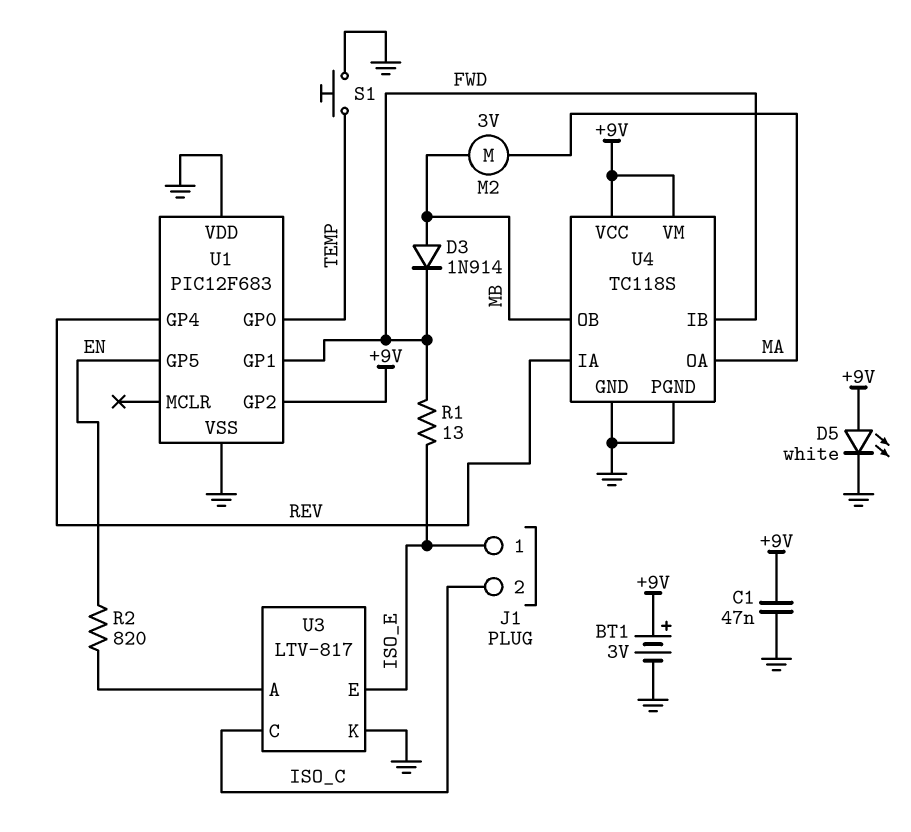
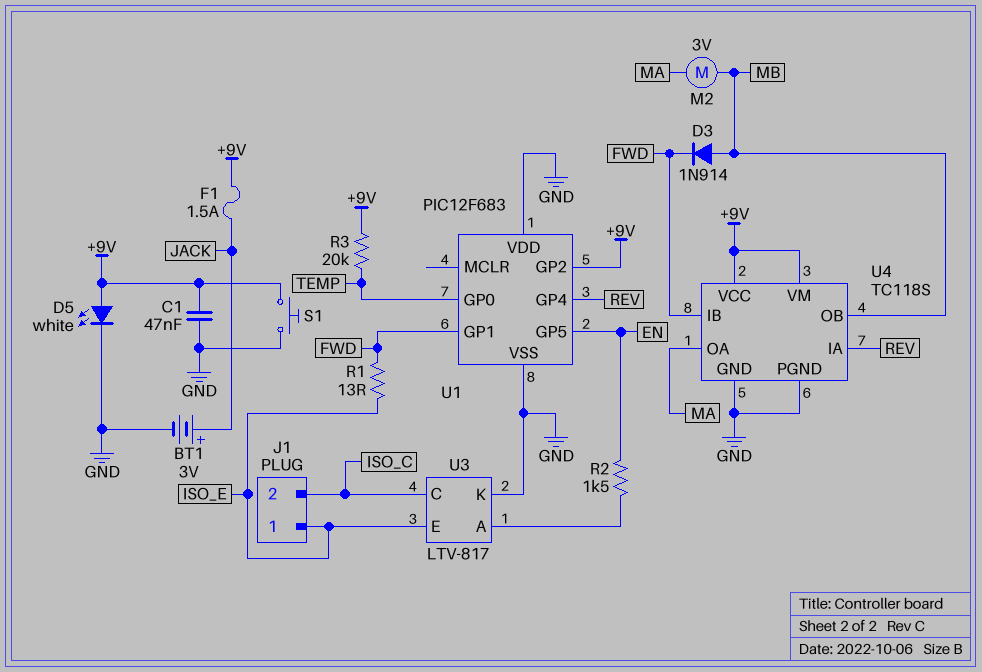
BT1: 3V (plus +9V, minus GND) -> 3V (plus JACK, minus GND)
F1: none -> 1.5A (+9V, JACK)
R2: 820 (EN, U3/A) -> 1.5k (EN, U3/A)
R3: none -> 20k (+9V, TEMP)
S1: button (GND, TEMP) -> button (+9V, GND)

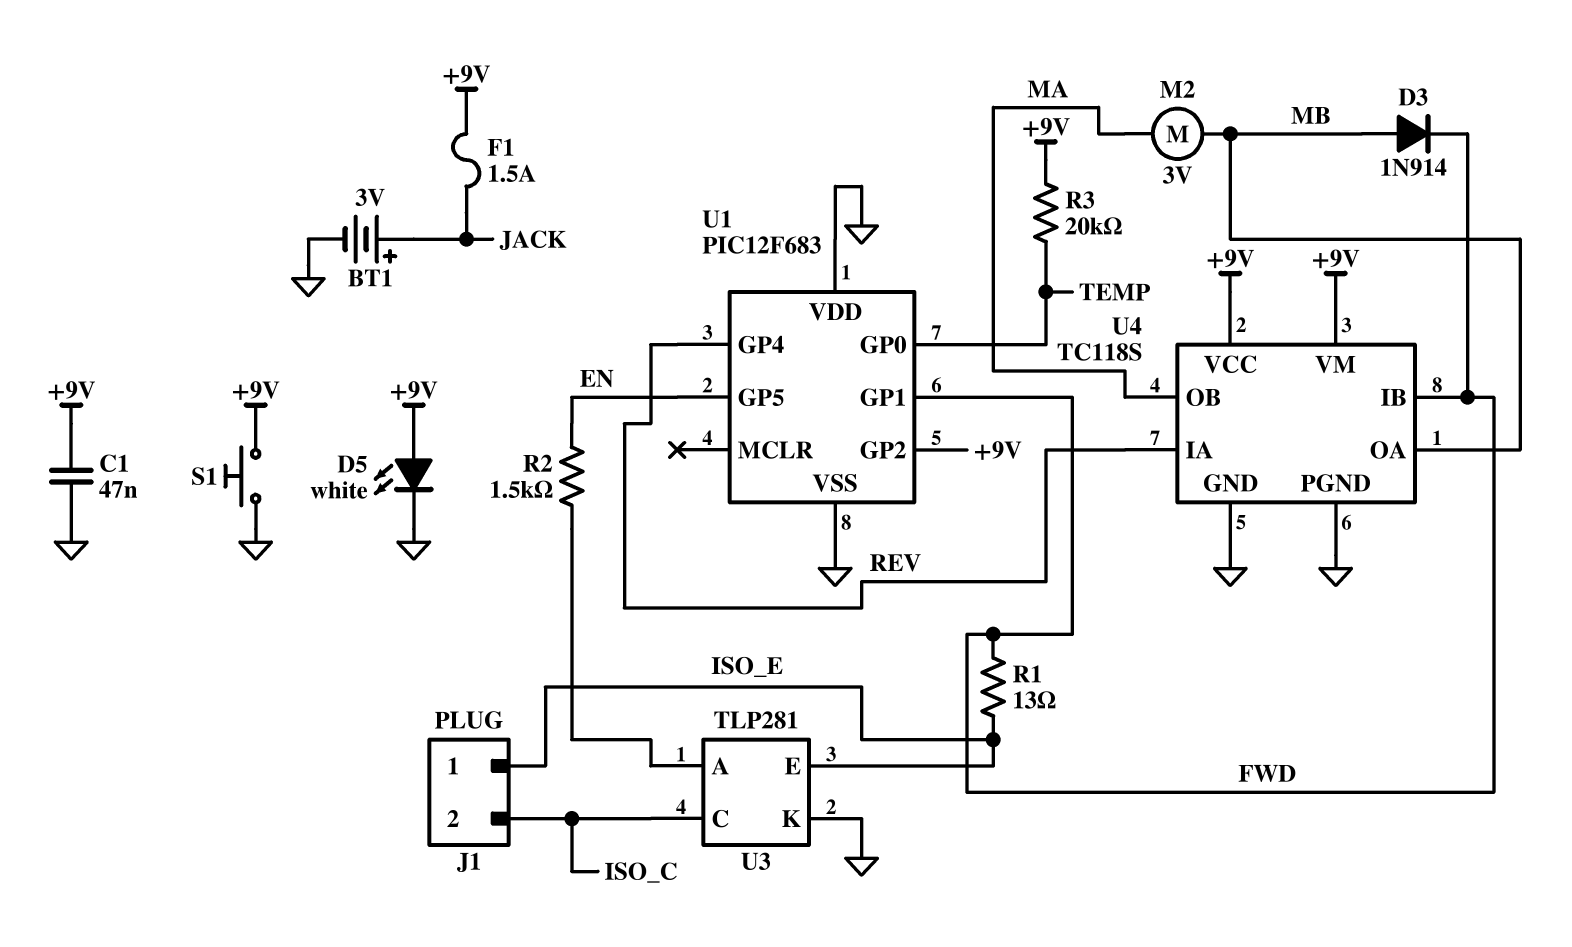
U3: LTV-817 -> TLP281
U4 pin OA: MA -> MB
U4 pin OB: MB -> MA

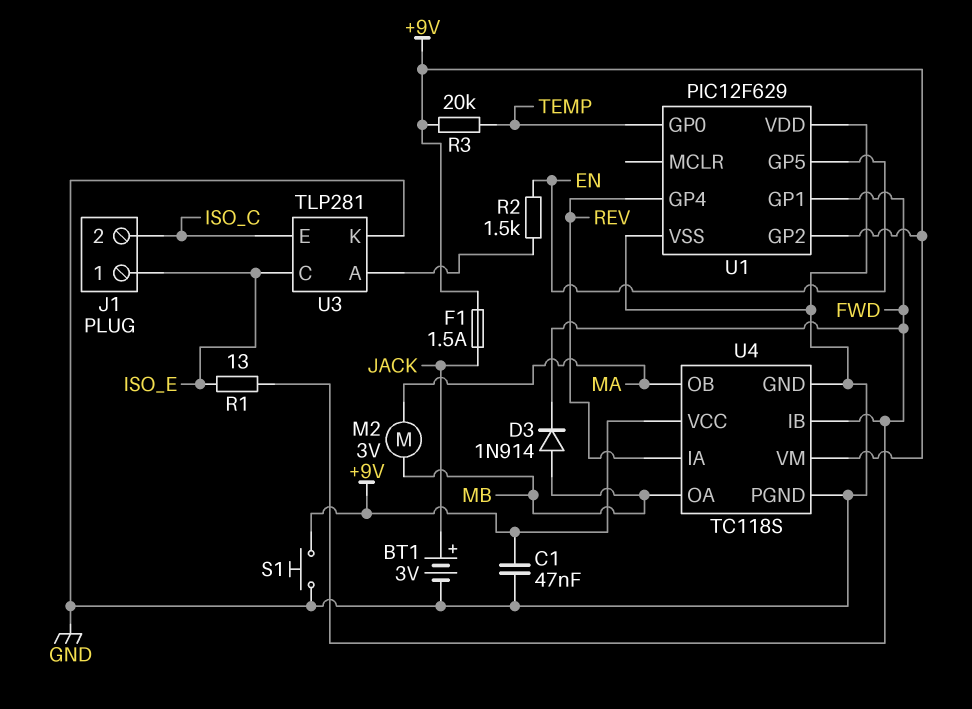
D5: LED white (A +9V, K GND) -> none
U1: PIC12F683 -> PIC12F629
U3 pin C: ISO_C -> ISO_E
U3 pin E: ISO_E -> ISO_C

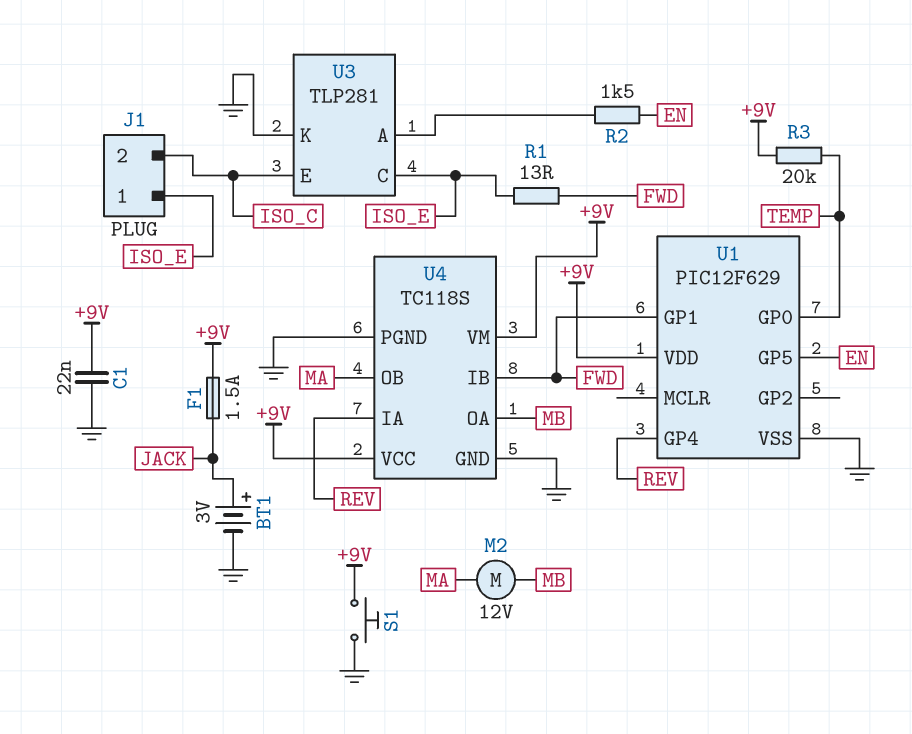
C1: 47nF (+9V, GND) -> 22nF (+9V, GND)
D3: diode 1N914 (A MB, K FWD) -> none
M2: motor 3V (MA, MB) -> motor 12V (MA, MB)
U1 pin GP2: +9V -> none
U1 pin VDD: GND -> +9V

